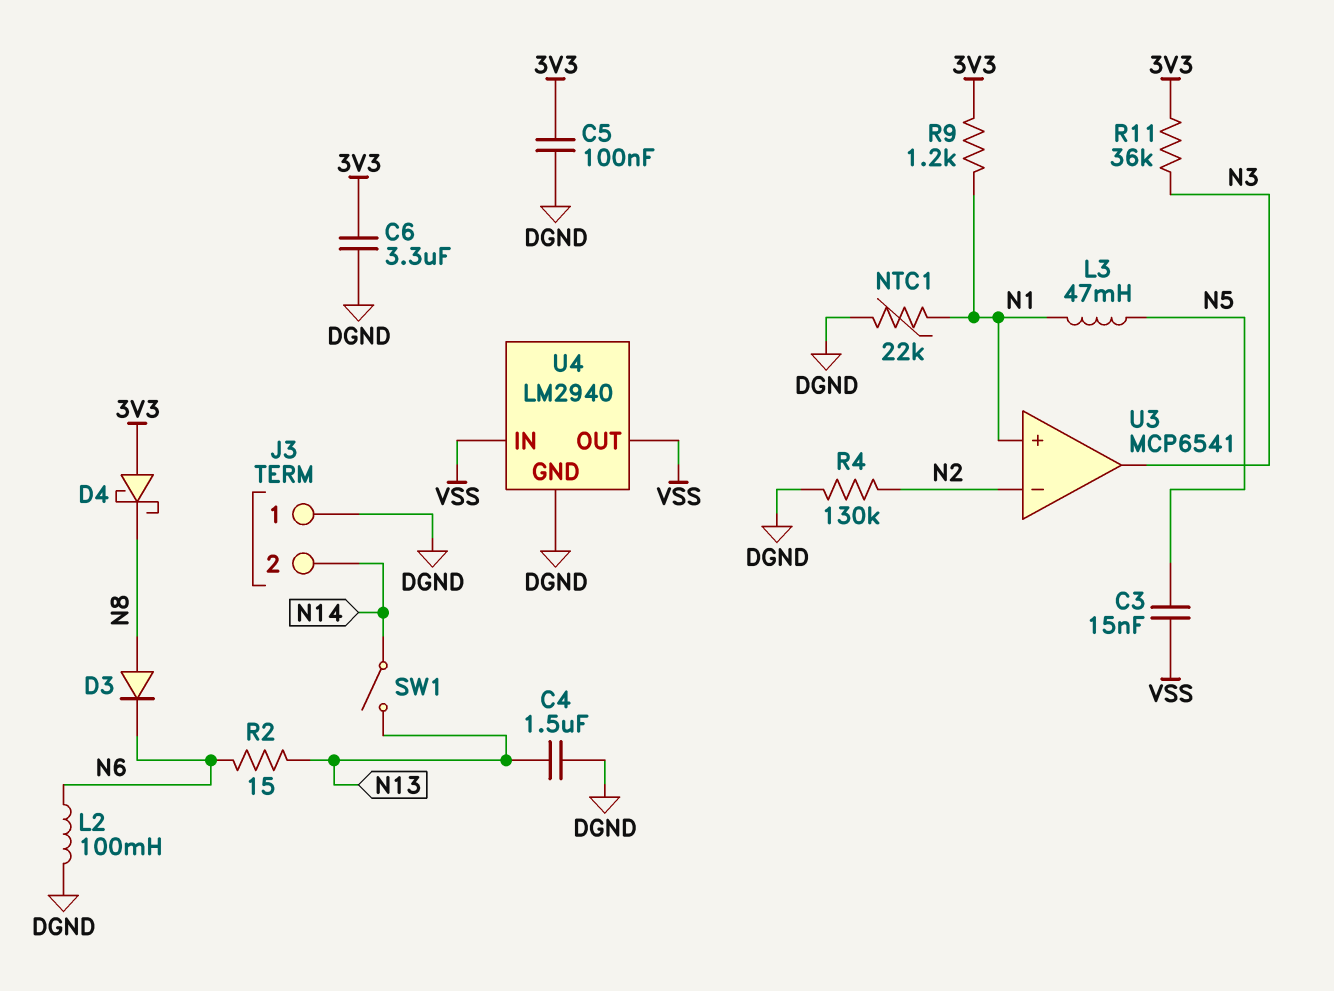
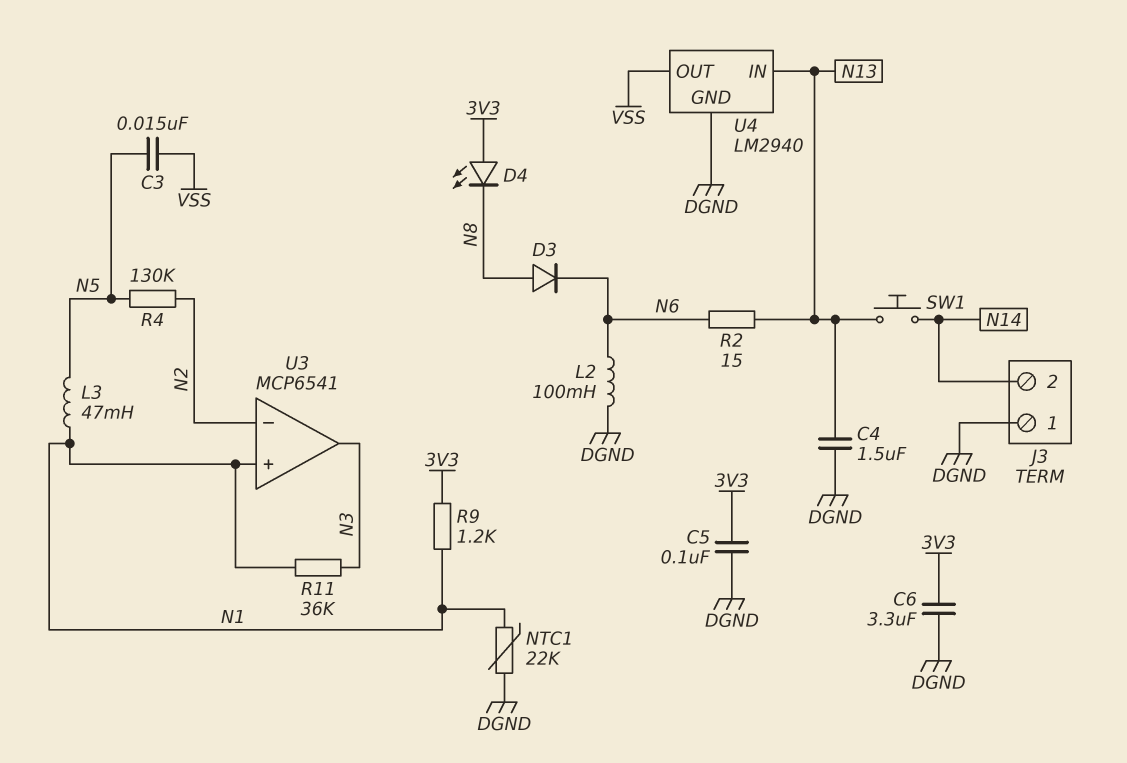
D4: schottky (A 3V3, K N8) -> LED (A 3V3, K N8)
R4: 130k (DGND, N2) -> 130k (N2, N5)
R11: 36k (3V3, N3) -> 36k (N1, N3)
SW1: switch (N13, N14) -> button (N13, N14)
U4 pin IN: VSS -> N13

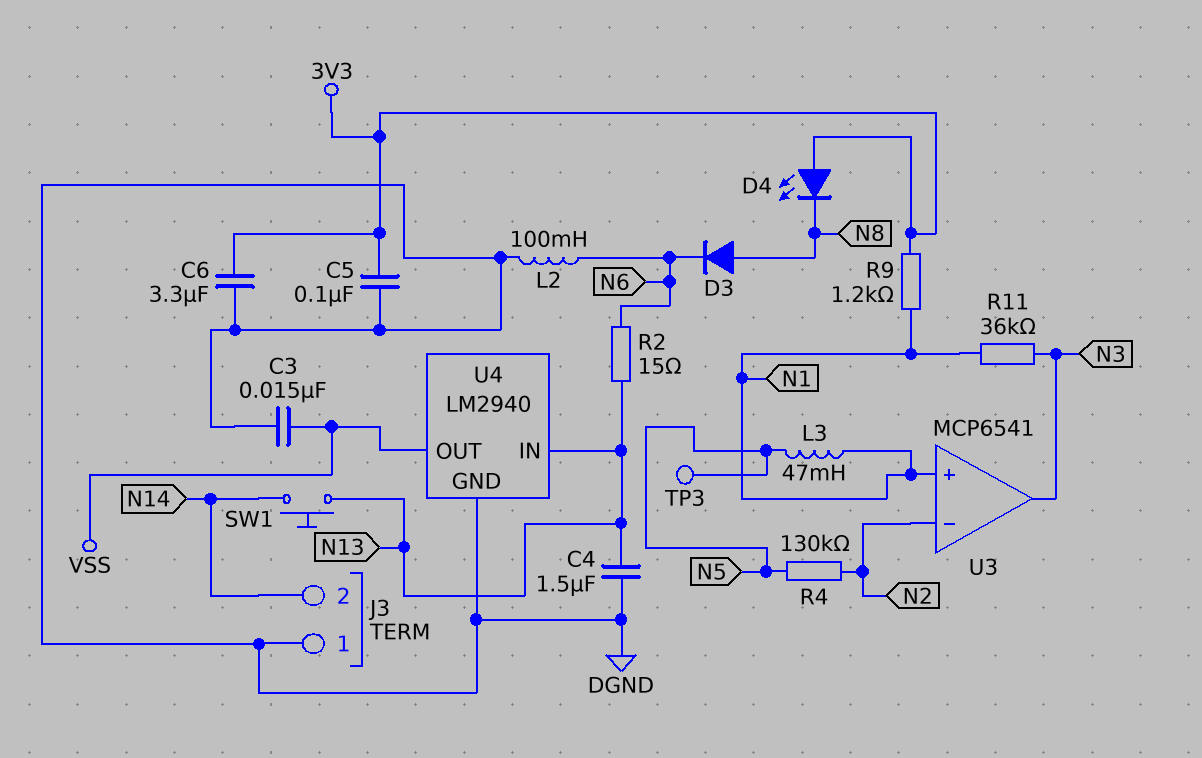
C3: 15nF (N5, VSS) -> 15nF (DGND, VSS)
NTC1: 22k (DGND, N1) -> none
TP3: none -> test point (N5)

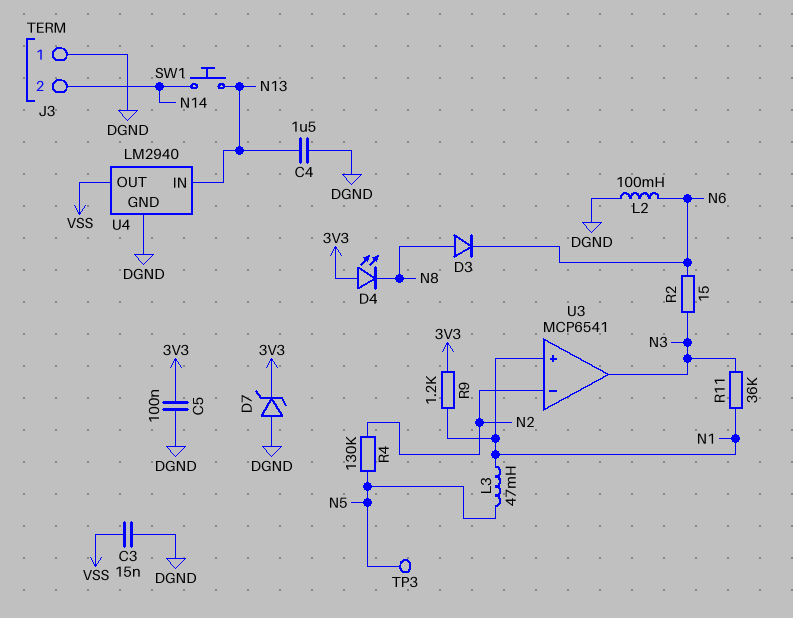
C6: 3.3uF (3V3, DGND) -> none
D7: none -> zener (A DGND, K 3V3)
R2: 15 (N6, N13) -> 15 (N3, N6)

